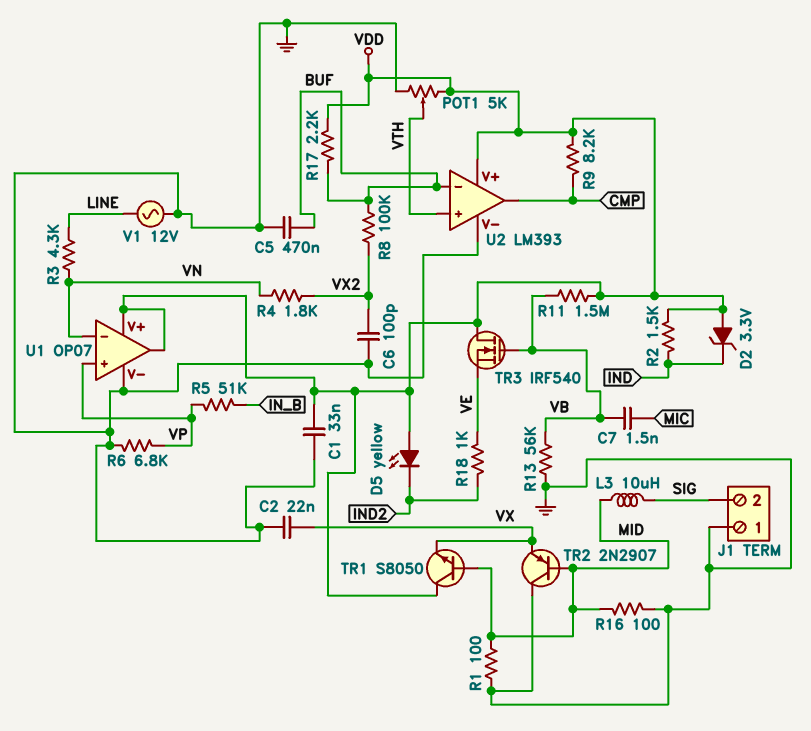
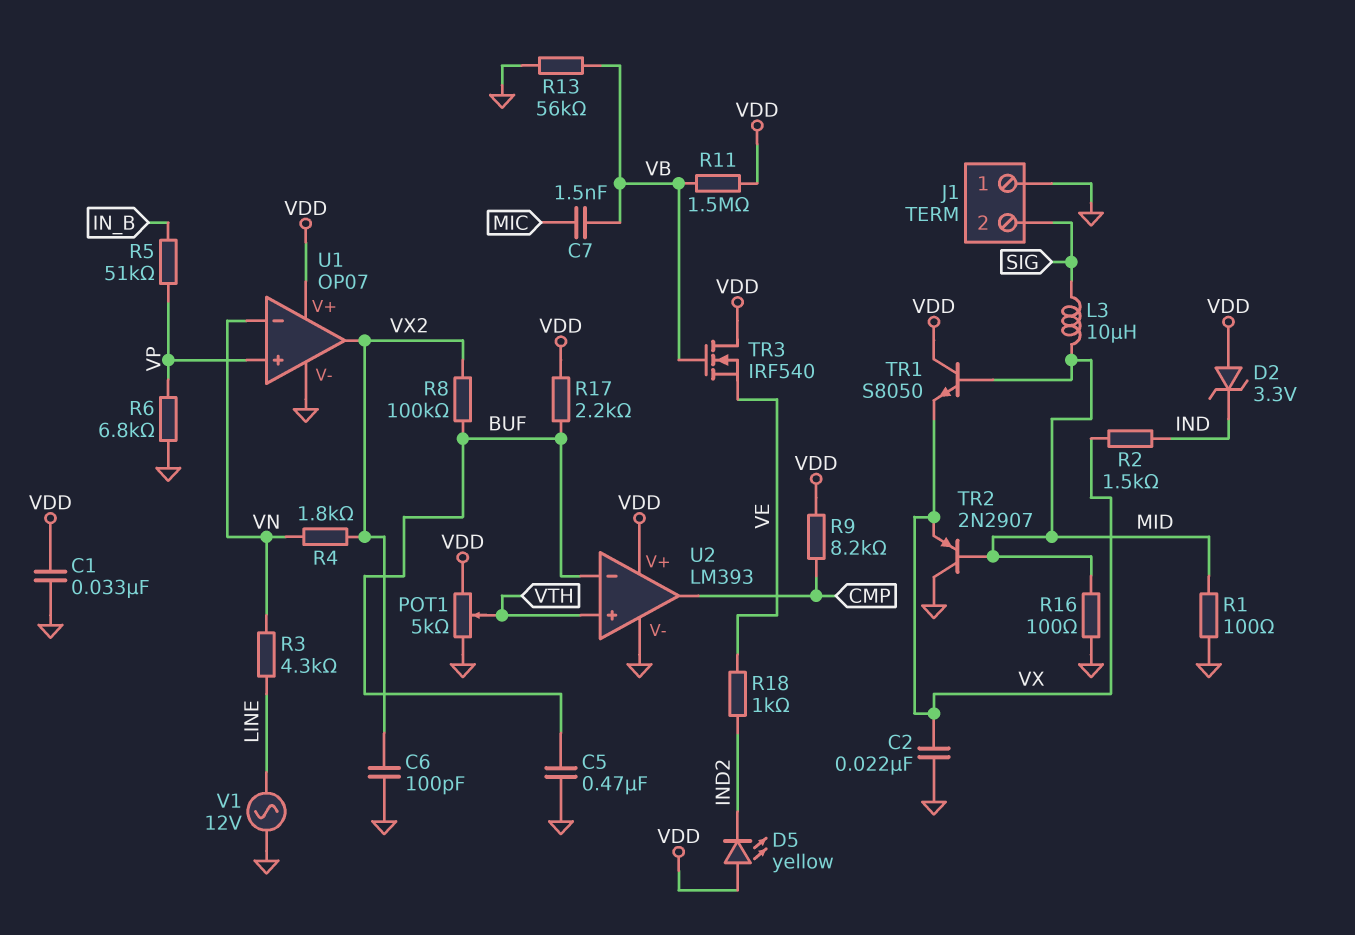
R2: 1.5k (IND, VDD) -> 1.5k (IND, VX)
U1 pin out: VDD -> VX2

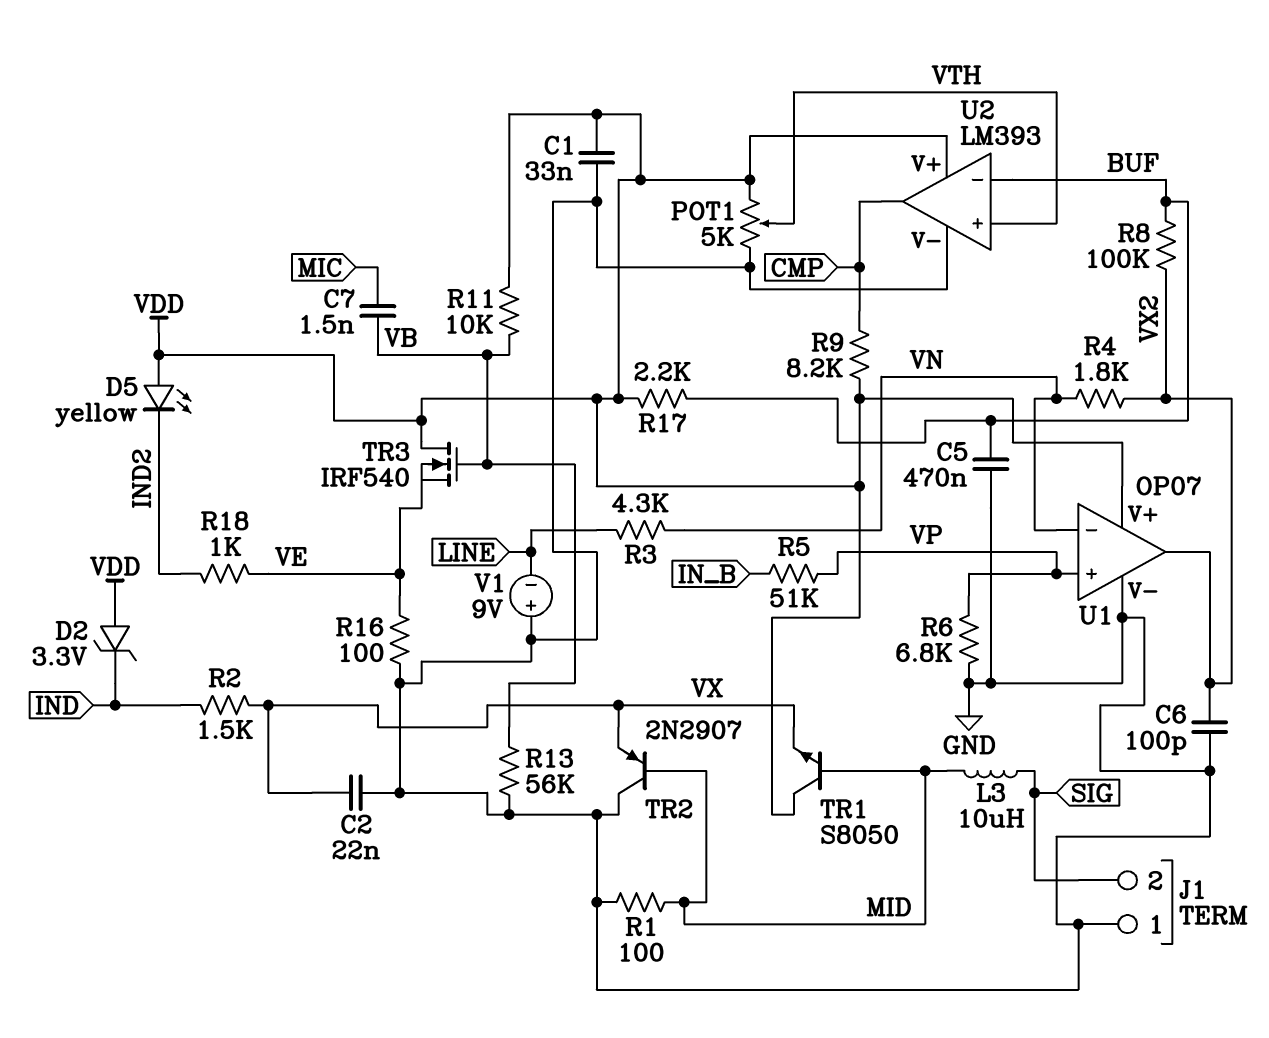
R11: 1.5M (VB, VDD) -> 10k (VB, VDD)
R16: 100 (GND, MID) -> 100 (GND, VE)
V1: AC 12V (GND, LINE) -> 9V (plus GND, minus LINE)

